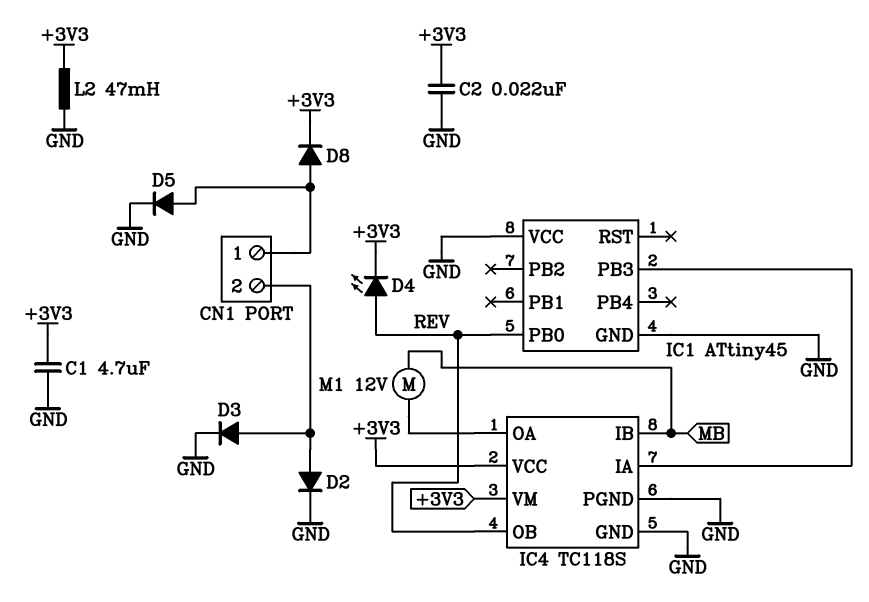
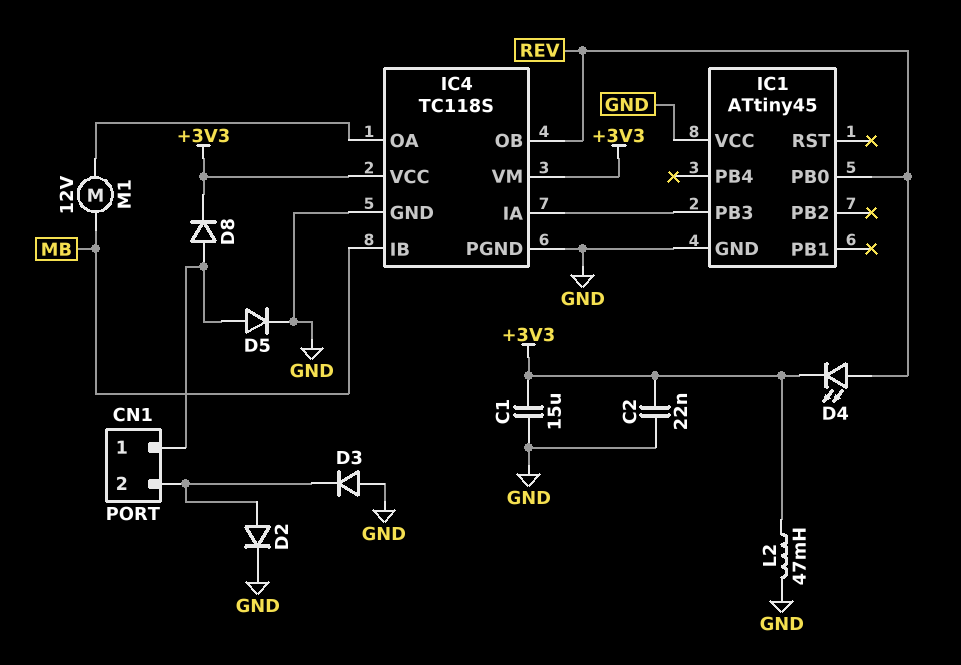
C1: 4.7uF (+3V3, GND) -> 15uF (+3V3, GND)
D3: diode (A CN1/2, K GND) -> diode (A GND, K CN1/2)

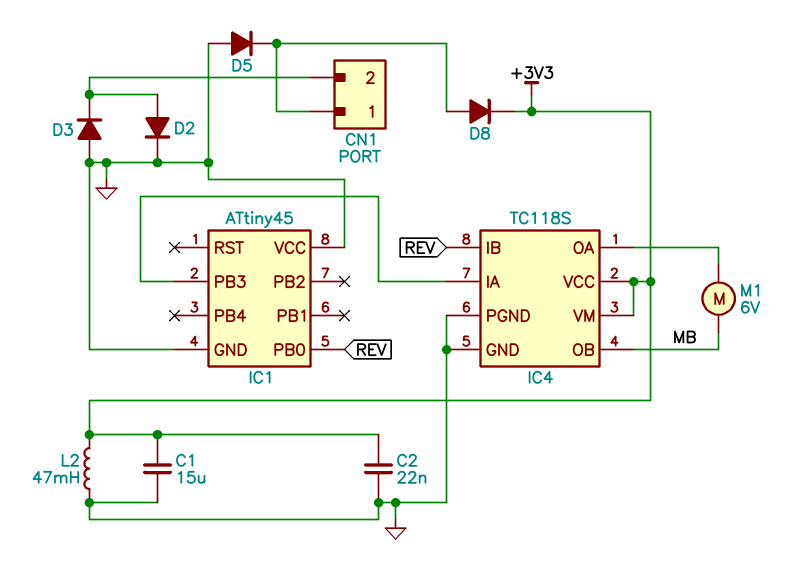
D4: LED (A REV, K +3V3) -> none
D5: diode (A CN1/1, K GND) -> diode (A GND, K CN1/1)
IC4 pin IB: MB -> REV
IC4 pin OB: REV -> MB
M1: motor 12V (IC4/OA, MB) -> motor 6V (IC4/OA, MB)

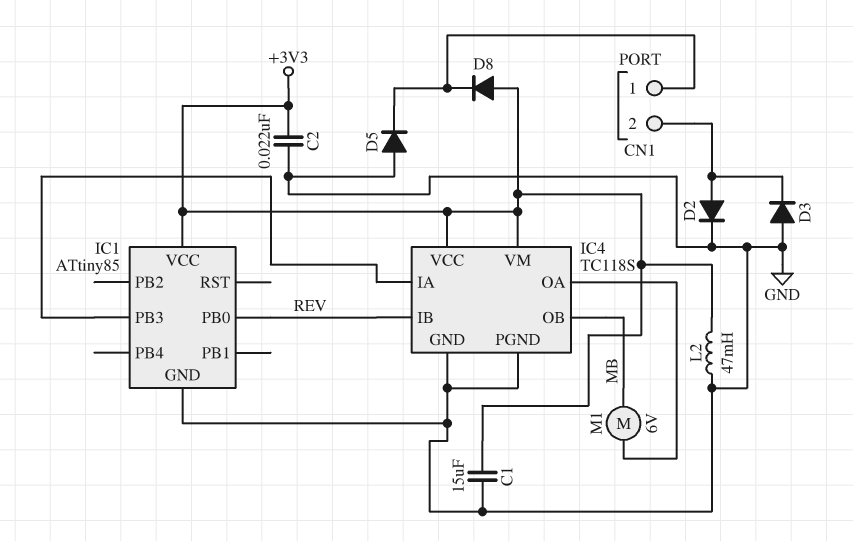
D8: diode (A CN1/1, K +3V3) -> diode (A +3V3, K CN1/1)
IC1: ATtiny45 -> ATtiny85
IC1 pin VCC: GND -> +3V3

